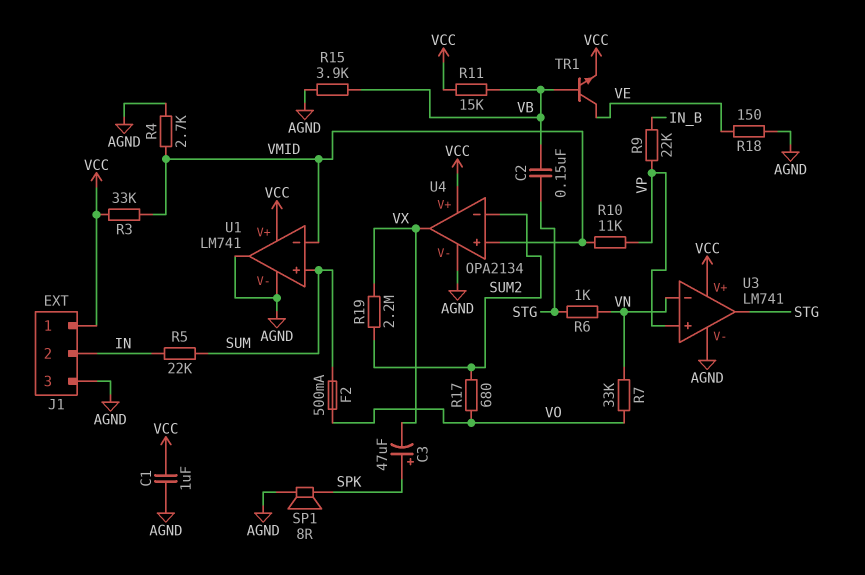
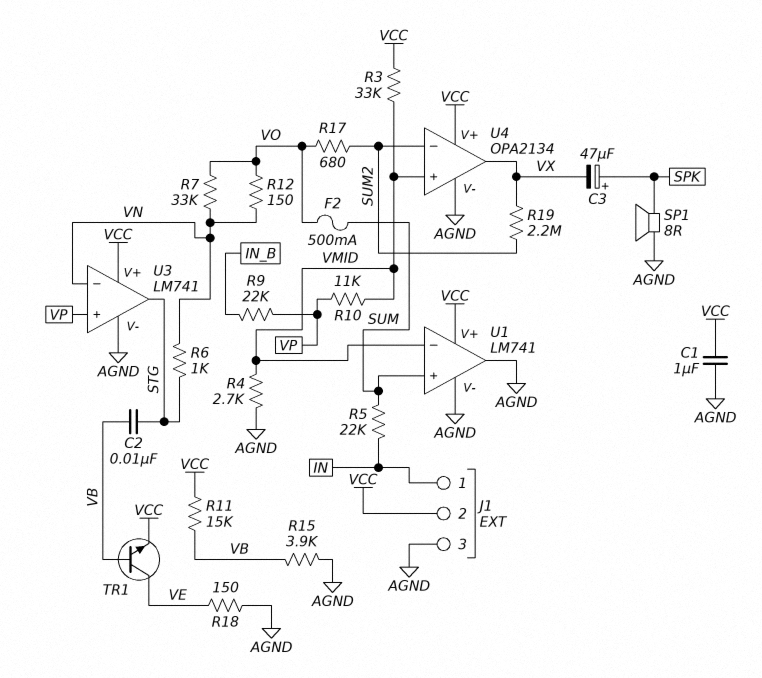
C2: 150nF (STG, VB) -> 10nF (STG, VB)
J1 pin 1: VCC -> IN
J1 pin 2: IN -> VCC
R12: none -> 150 (VN, VO)

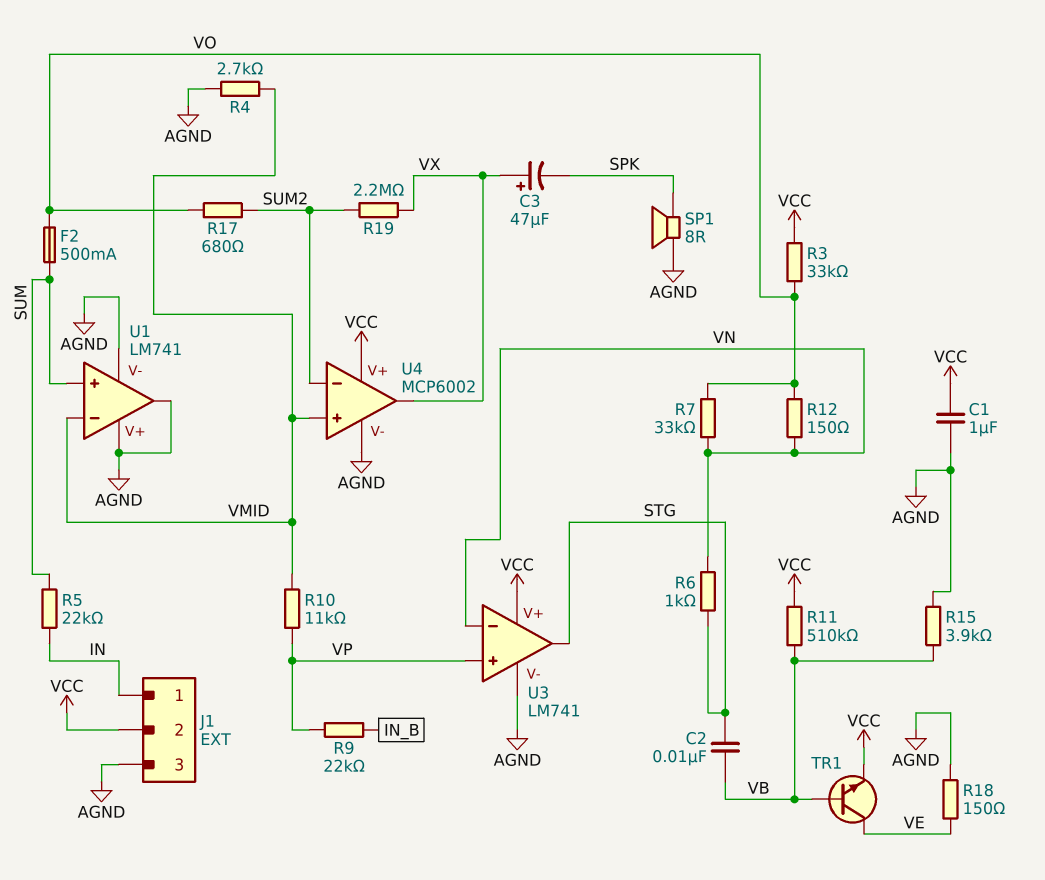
C3: 47uF (plus SPK, minus VX) -> 47uF (plus VX, minus SPK)
R3: 33k (VCC, VMID) -> 33k (VCC, VO)
R11: 15k (VB, VCC) -> 510k (VB, VCC)
U1 pin V+: VCC -> AGND
U4: OPA2134 -> MCP6002

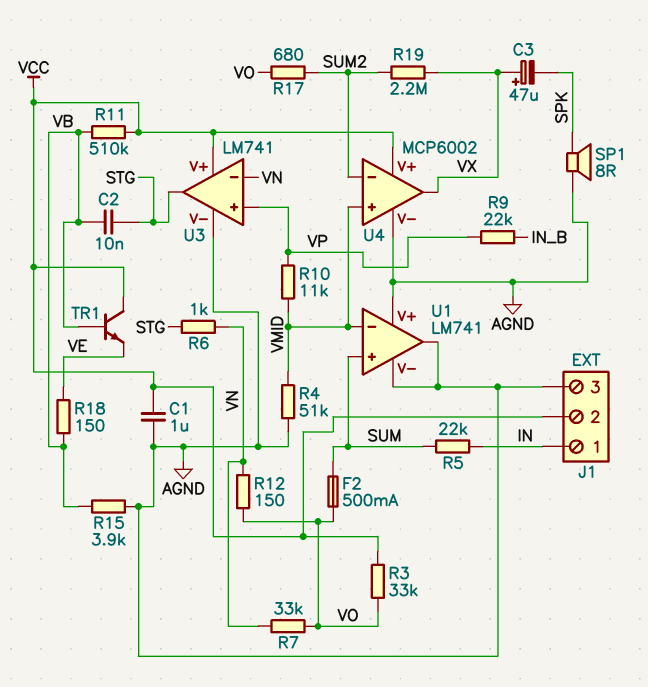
R4: 2.7k (AGND, VMID) -> 51k (AGND, VMID)
R18: 150 (AGND, VE) -> 150 (VB, VE)
TR1: NPN (B VB, C VE, E VCC) -> NPN (B VB, C VCC, E VE)

